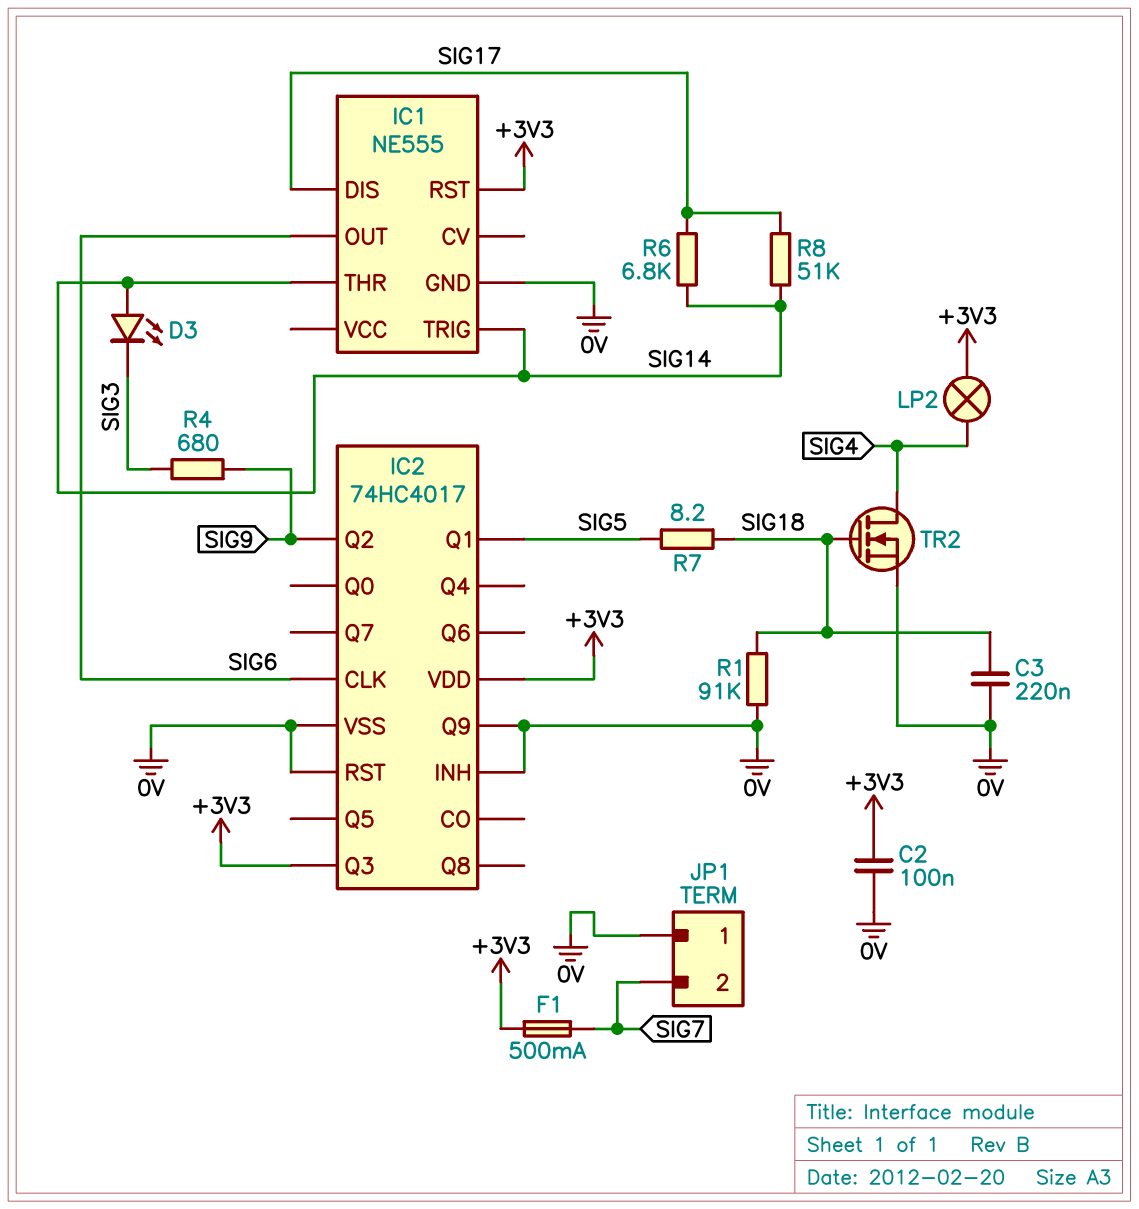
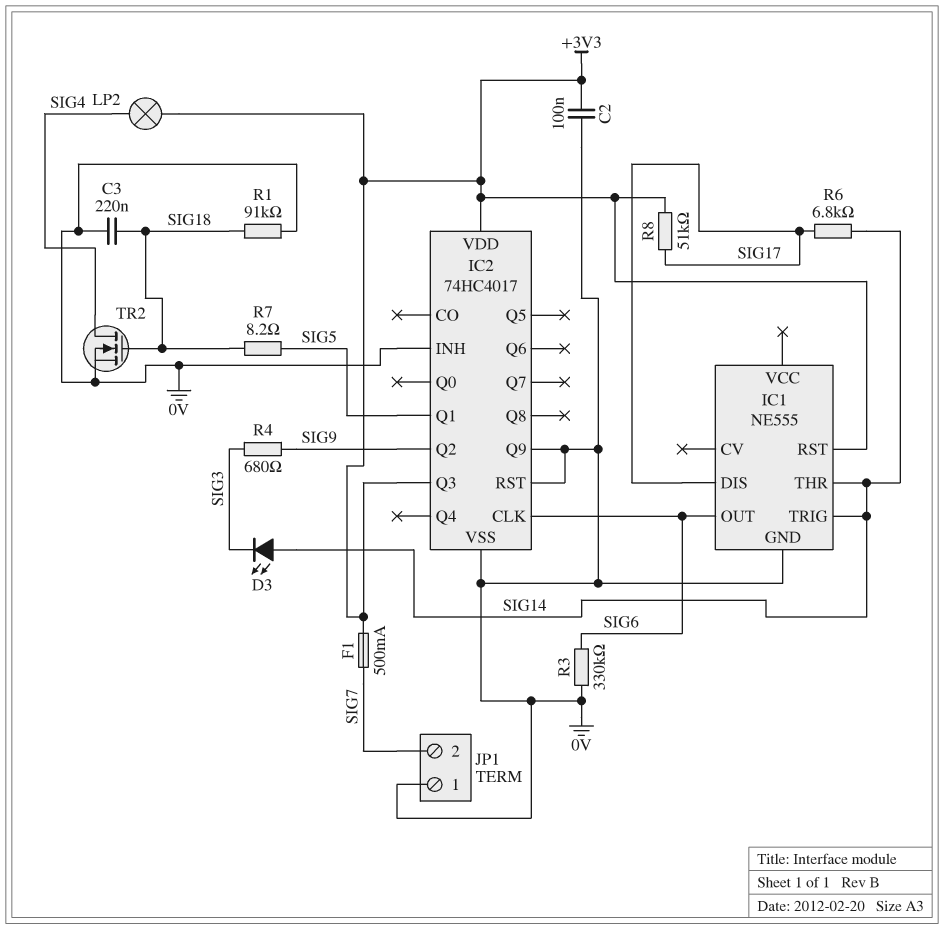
R3: none -> 330k (0V, SIG6)
R8: 51k (SIG14, SIG17) -> 51k (+3V3, SIG17)

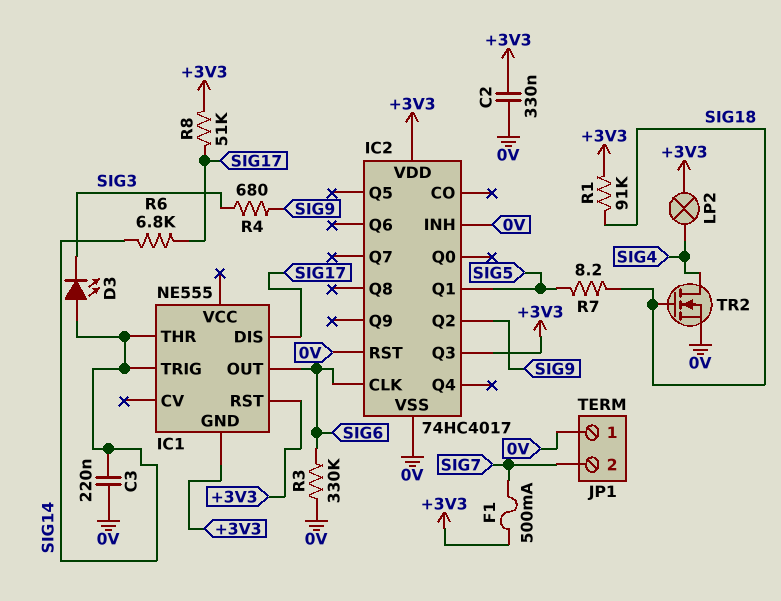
C2: 100nF (+3V3, 0V) -> 330nF (+3V3, 0V)
C3: 220nF (0V, SIG18) -> 220nF (0V, SIG14)
IC1 pin GND: 0V -> +3V3
IC2 pin Q9: 0V -> none
R1: 91k (0V, SIG18) -> 91k (+3V3, SIG18)

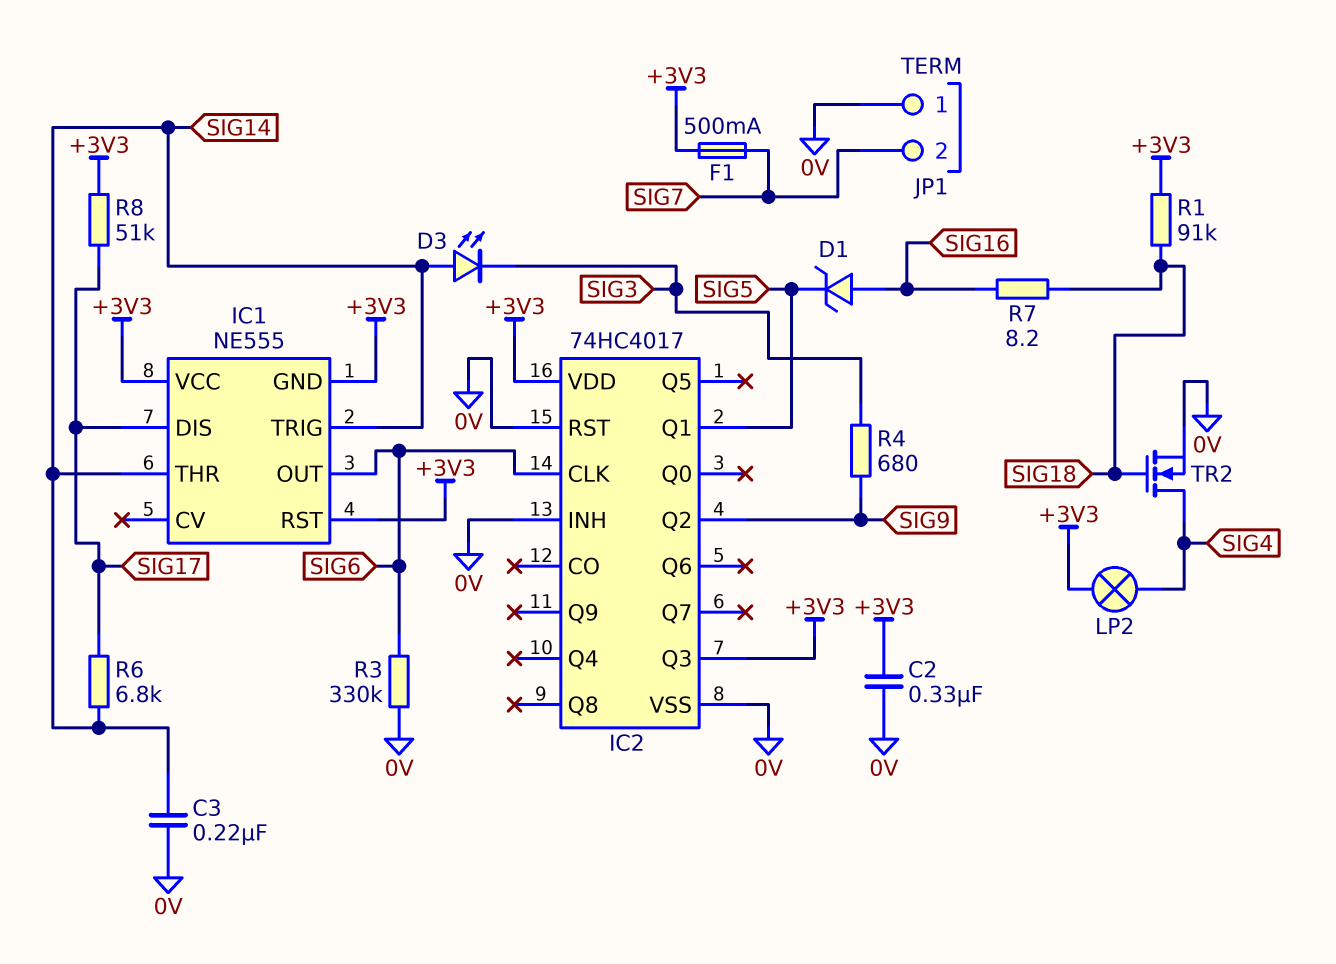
D1: none -> zener (A SIG16, K SIG5)
IC1 pin VCC: none -> +3V3
R7: 8.2 (SIG5, SIG18) -> 8.2 (SIG16, SIG18)

